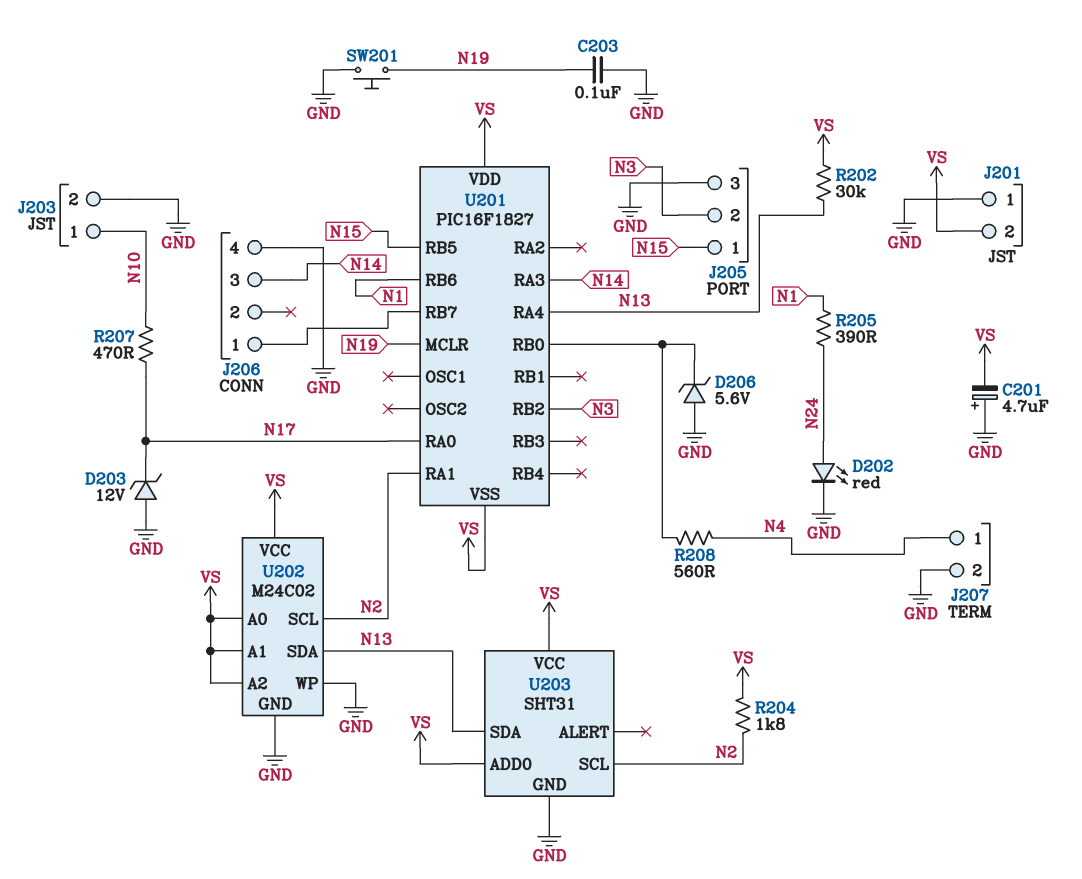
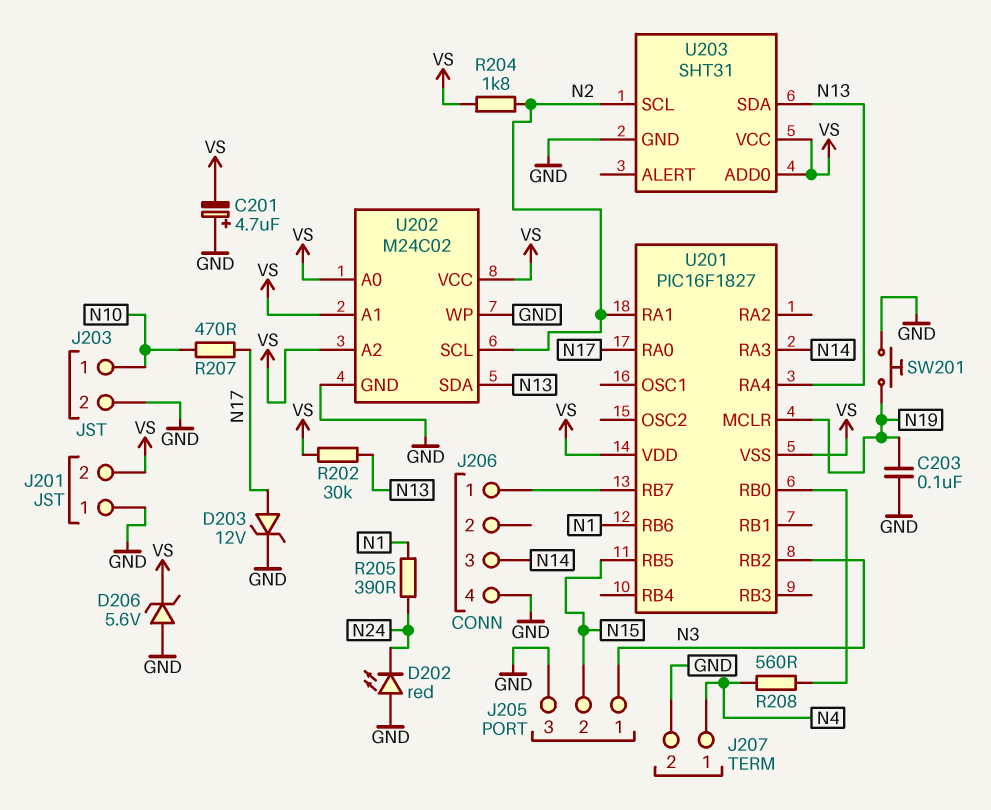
D202: LED red (A N24, K GND) -> LED red (A GND, K N24)
D203: zener 12V (A GND, K N17) -> zener 12V (A N17, K GND)
D206: zener 5.6V (A GND, K U201/RB0) -> zener 5.6V (A GND, K VS)
J205 pin 1: N15 -> N3
J205 pin 2: N3 -> N15

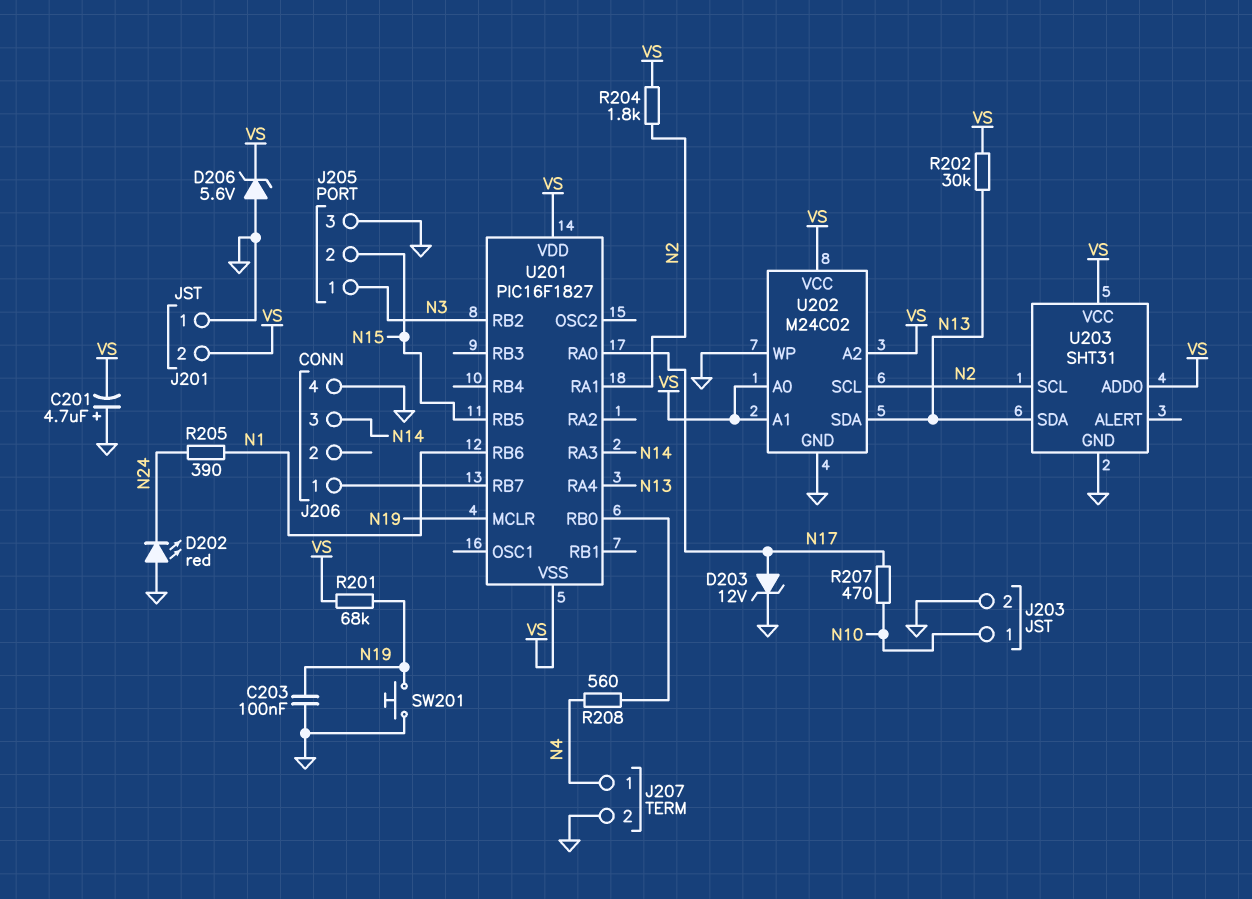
R201: none -> 68k (N19, VS)

